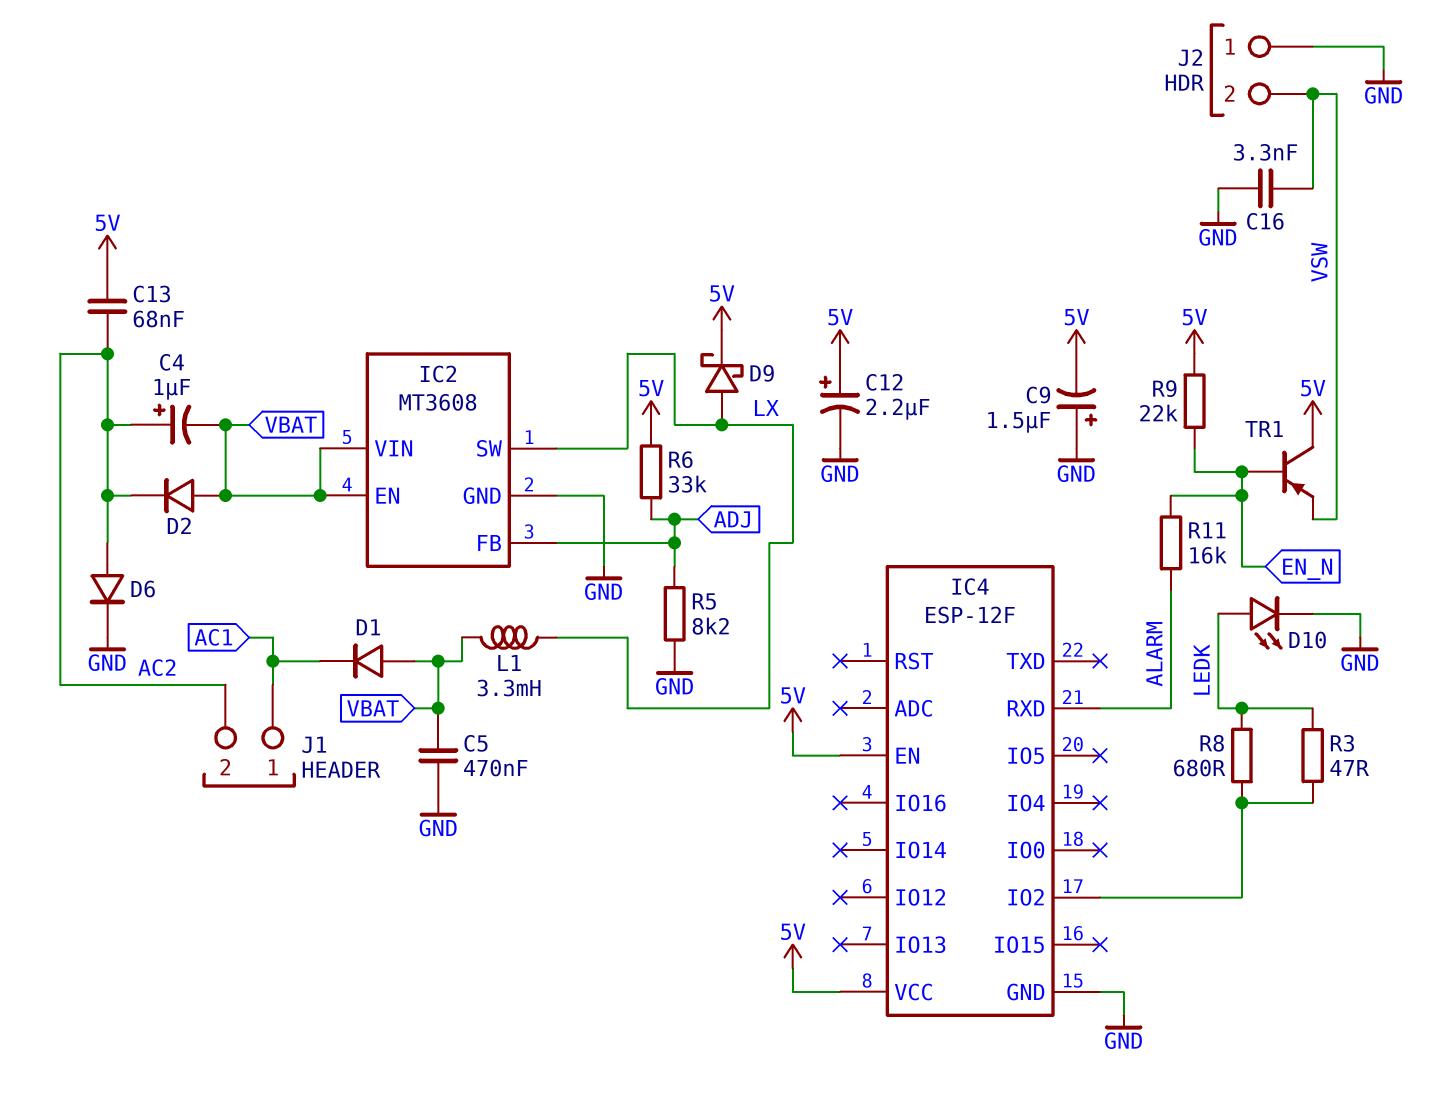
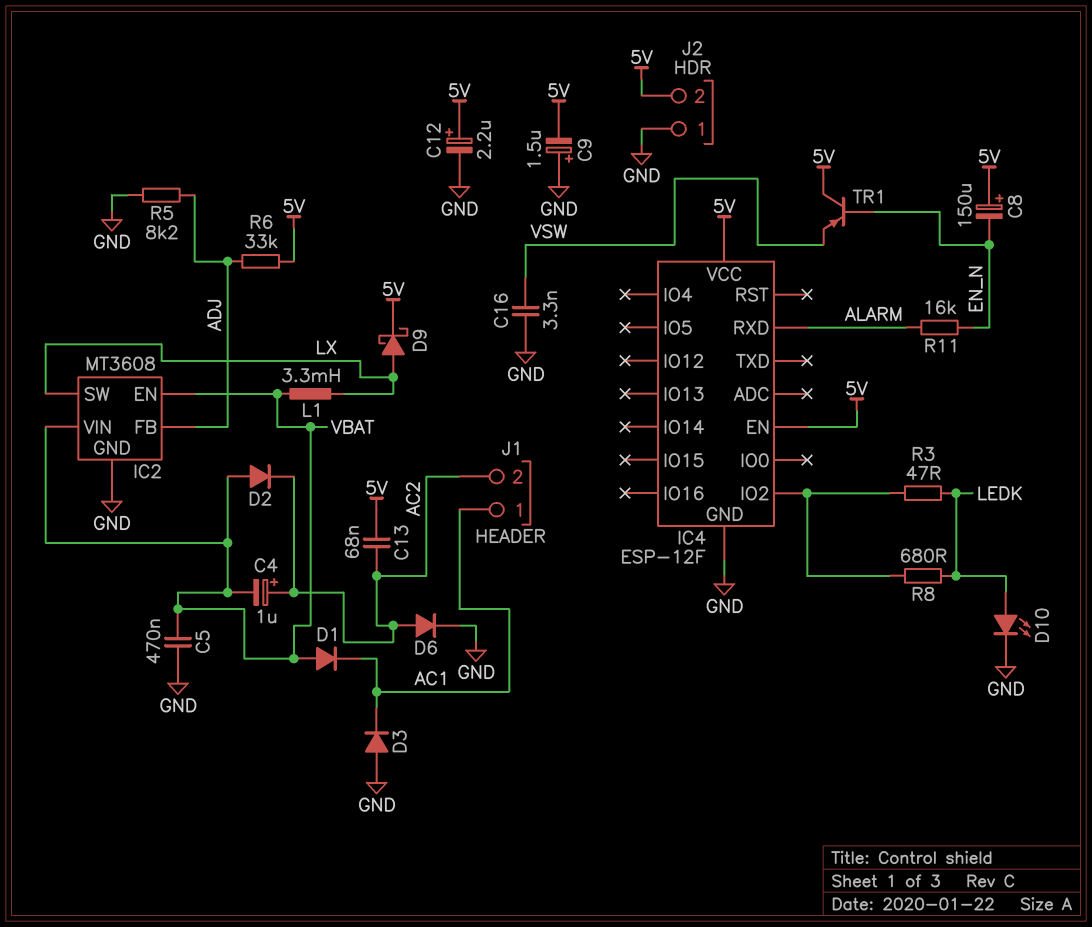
C8: none -> 150uF (plus 5V, minus EN_N)
D3: none -> diode (A GND, K AC1)
J2 pin 2: VSW -> 5V
R9: 22k (5V, EN_N) -> none

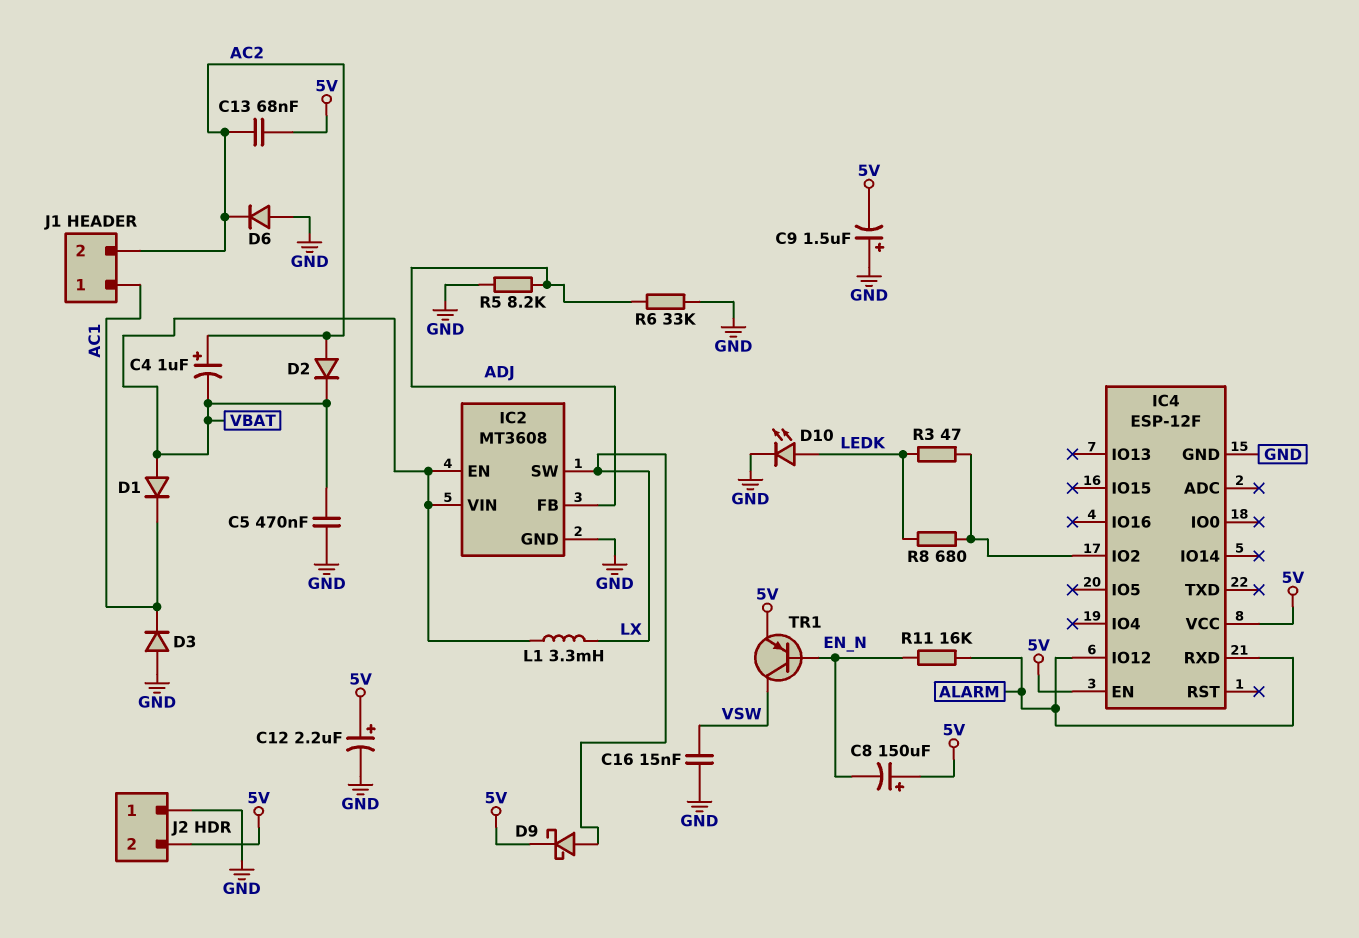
C16: 3.3nF (GND, VSW) -> 15nF (GND, VSW)
D2: diode (A VBAT, K AC2) -> diode (A AC2, K VBAT)
D6: diode (A AC2, K GND) -> diode (A GND, K AC2)
IC4 pin IO12: none -> ALARM
R6: 33k (5V, ADJ) -> 33k (ADJ, GND)
TR1: PNP (B EN_N, C 5V, E VSW) -> PNP (B EN_N, C VSW, E 5V)

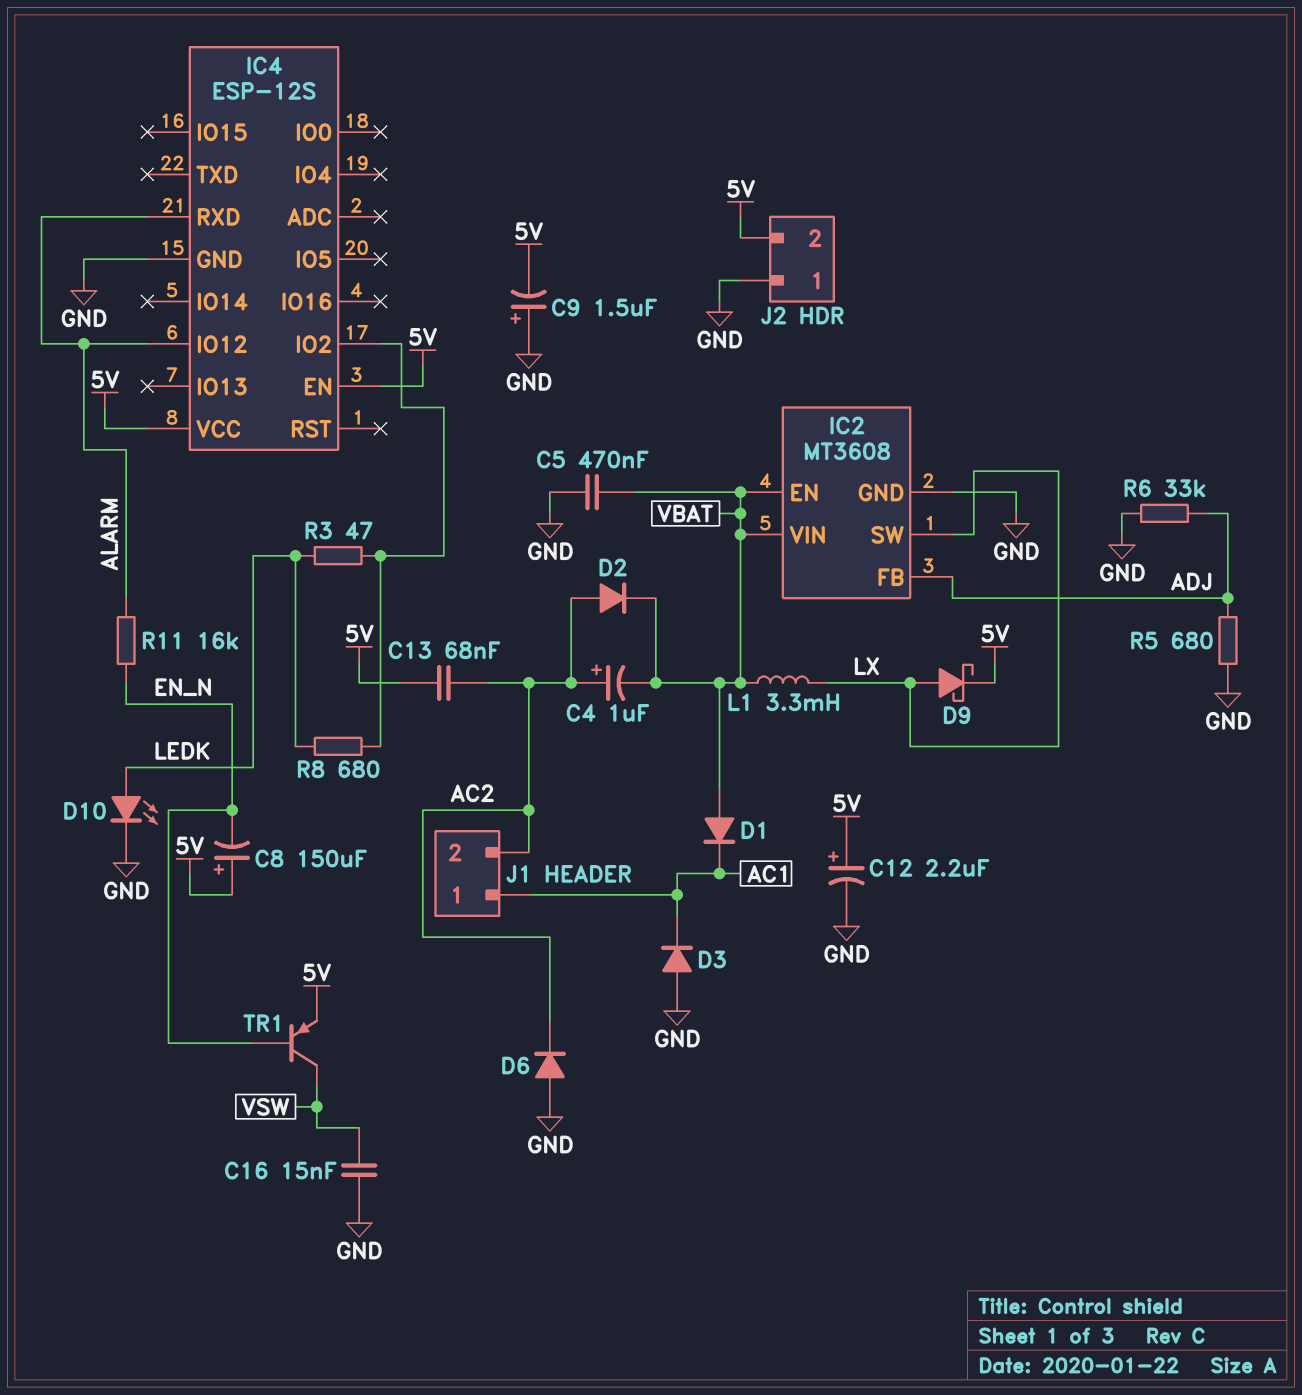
IC4: ESP-12F -> ESP-12S
R5: 8.2k (ADJ, GND) -> 680 (ADJ, GND)

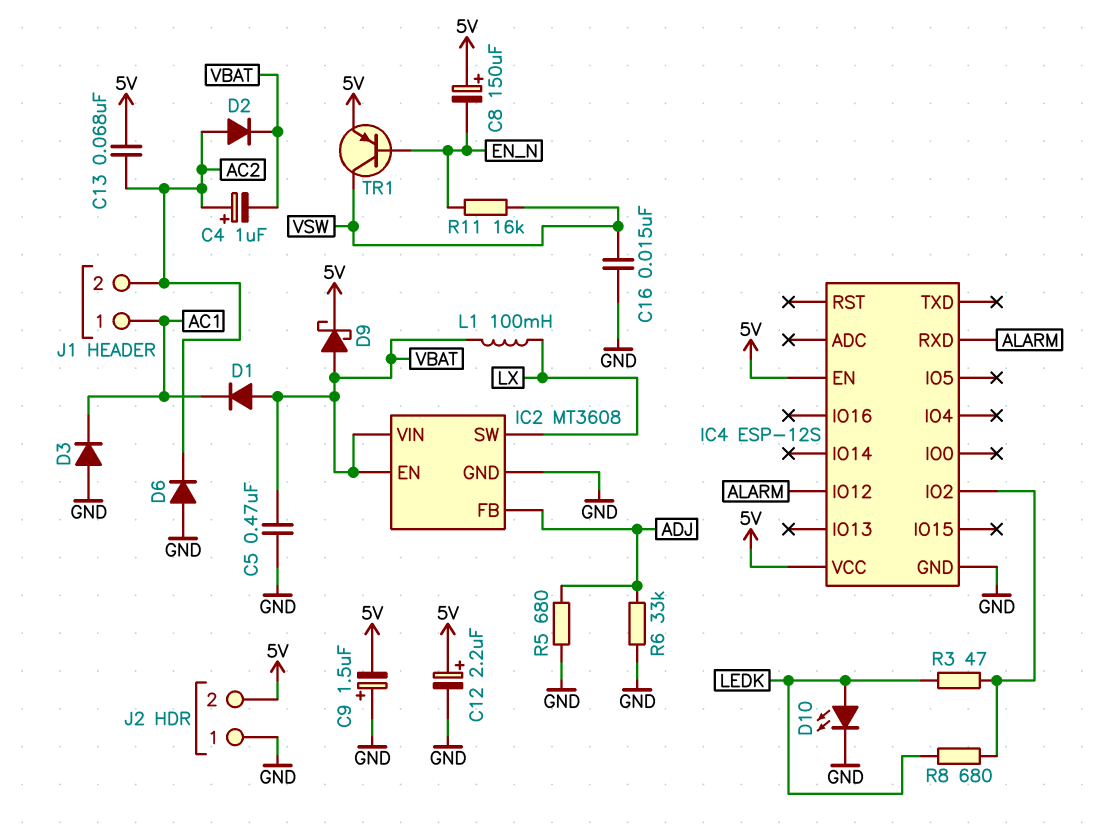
D9: schottky (A LX, K 5V) -> schottky (A VBAT, K 5V)
L1: 3.3mH (LX, VBAT) -> 100mH (LX, VBAT)
R11: 16k (ALARM, EN_N) -> 16k (EN_N, VSW)

